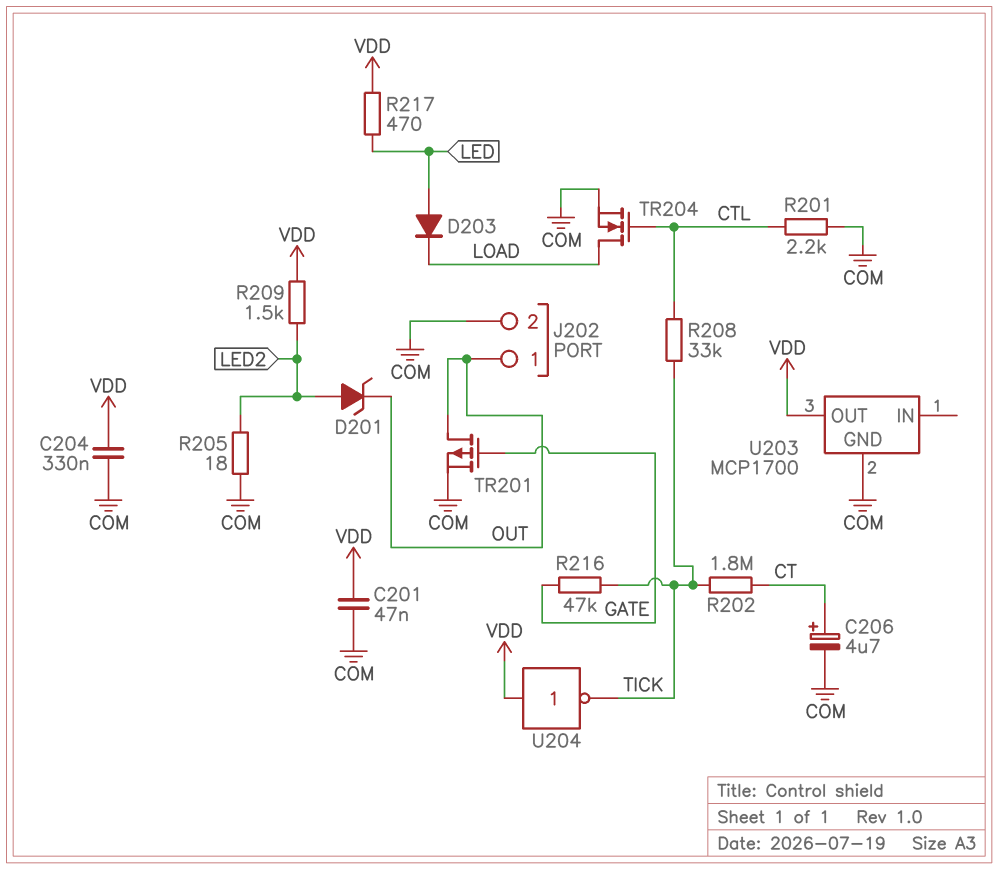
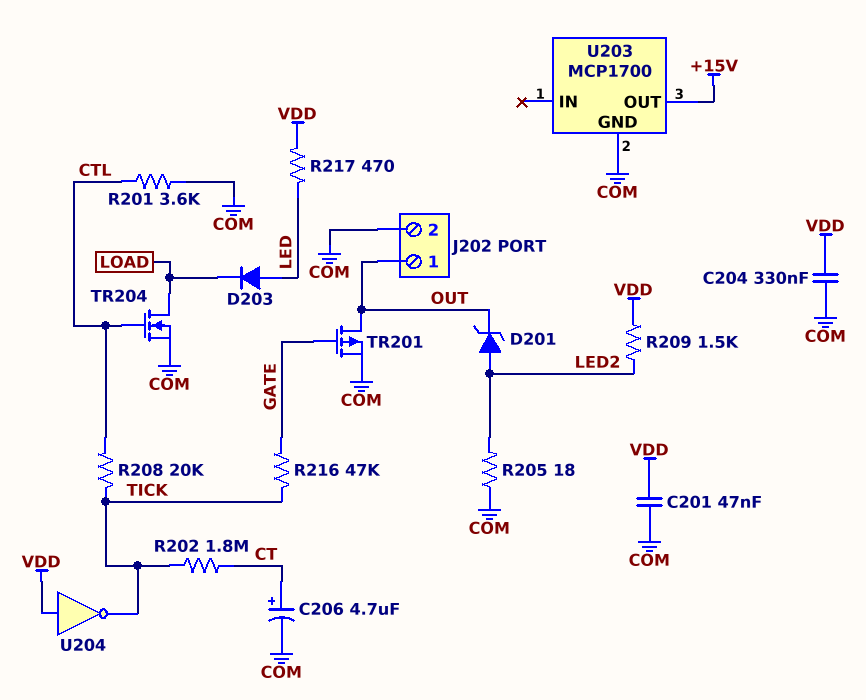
R201: 2.2k (COM, CTL) -> 3.6k (COM, CTL)
R208: 33k (CTL, TICK) -> 20k (CTL, TICK)
U203 pin OUT: VDD -> +15V

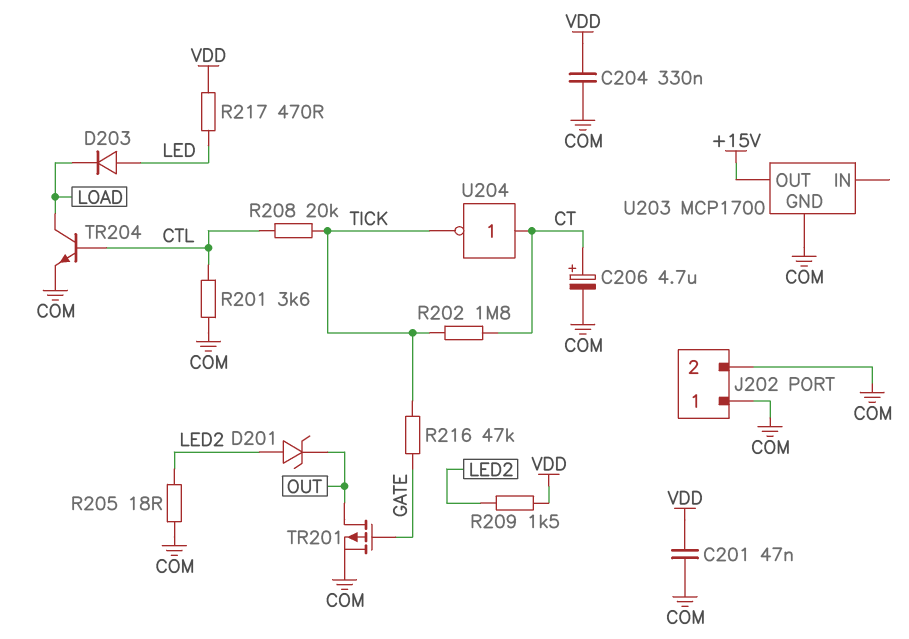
J202 pin 1: OUT -> COM
TR204: NMOS (G CTL, D LOAD, S COM) -> NPN (B CTL, C LOAD, E COM)
U204: NOT (in VDD, out TICK) -> NOT (in CT, out TICK)

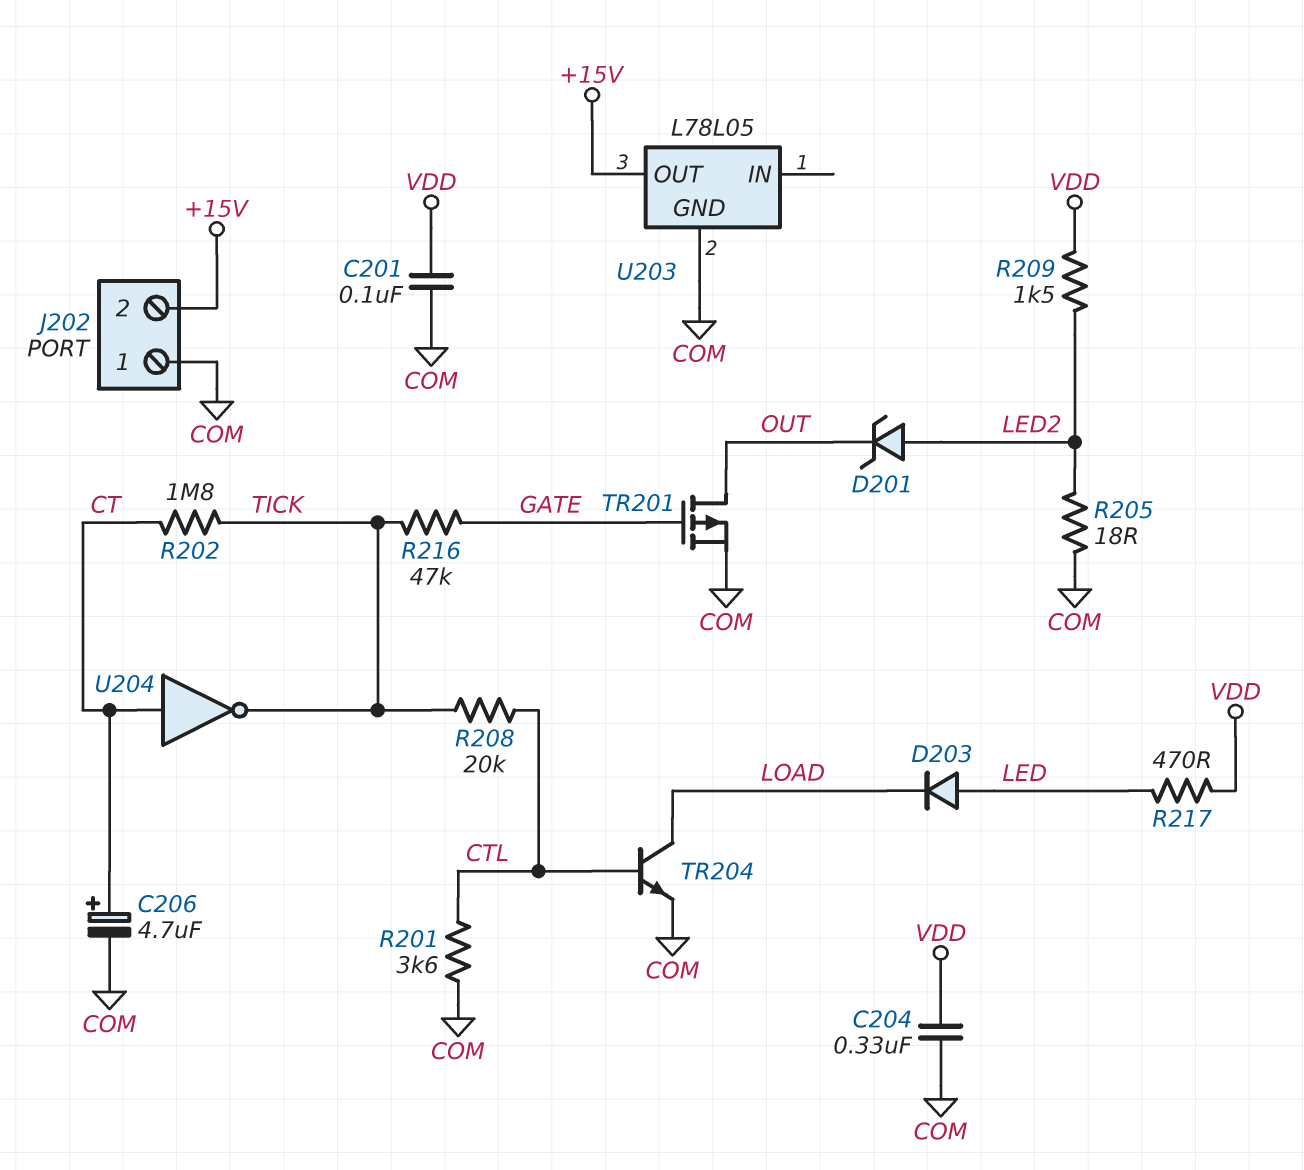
C201: 47nF (COM, VDD) -> 100nF (COM, VDD)
J202 pin 2: COM -> +15V
U203: MCP1700 -> L78L05

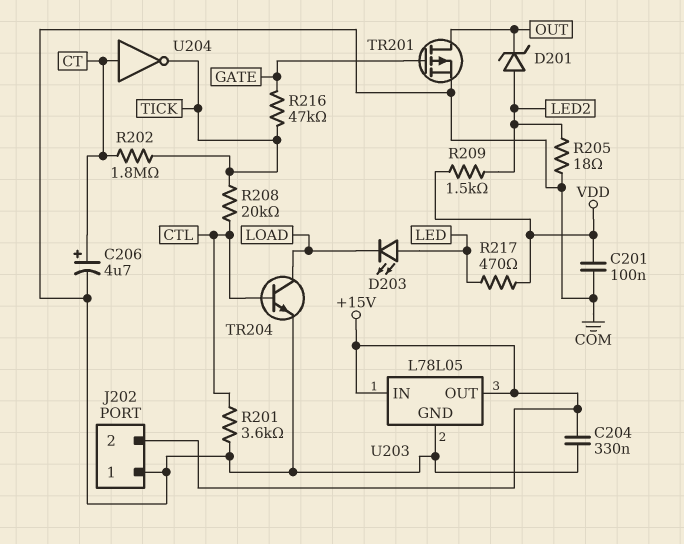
C204: 330nF (COM, VDD) -> 330nF (+15V, COM)
D203: diode (A LED, K LOAD) -> LED (A LED, K LOAD)
U203 pin IN: none -> +15V

